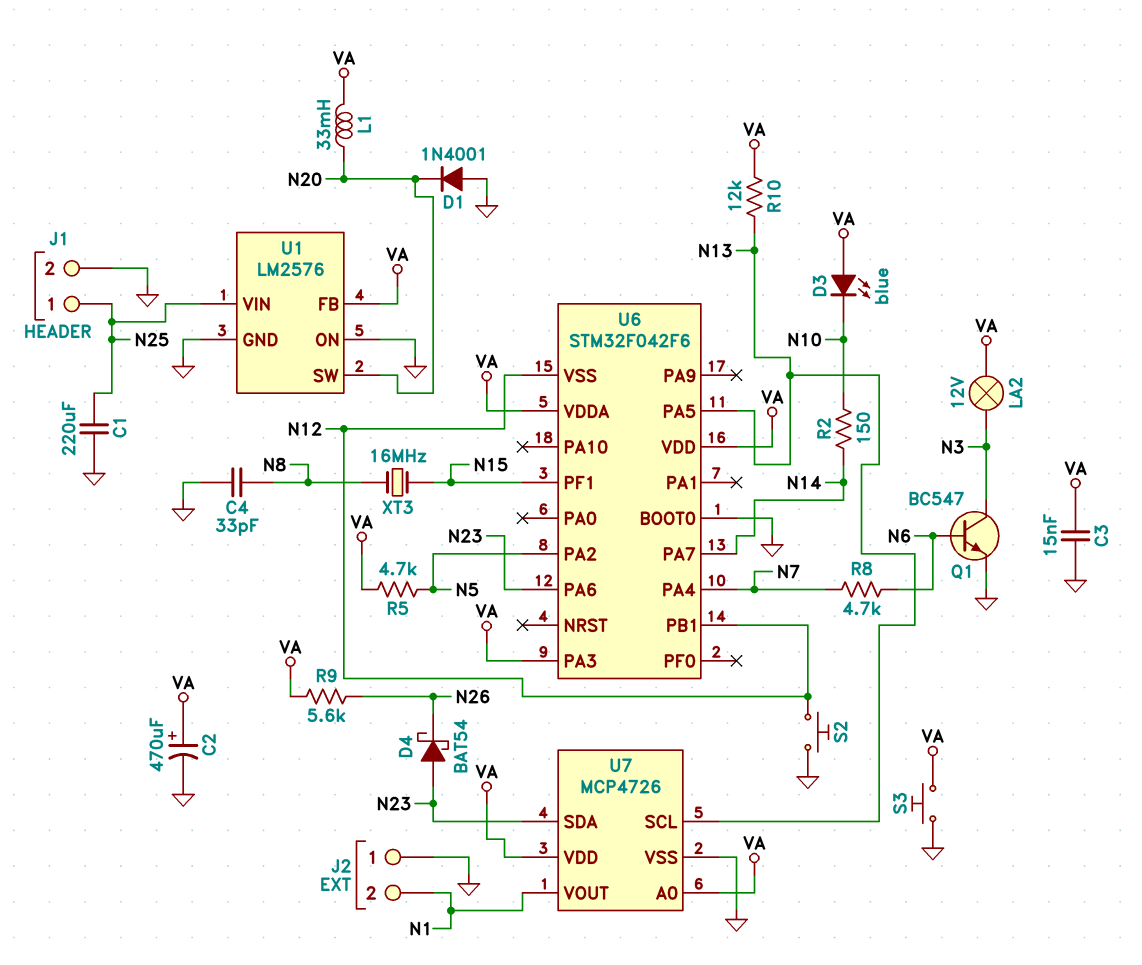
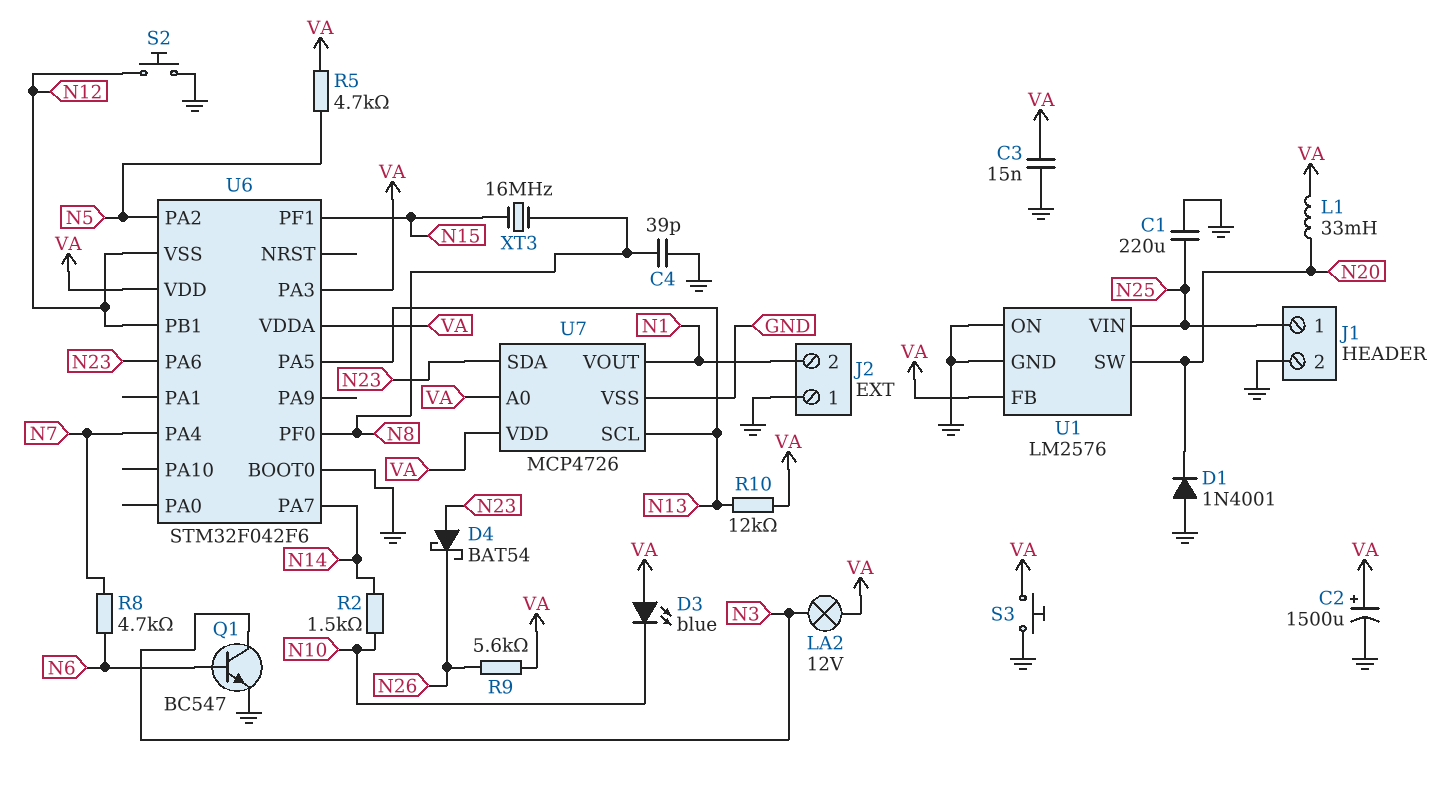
C2: 470uF (plus VA, minus GND) -> 1500uF (plus VA, minus GND)
C4: 33pF (GND, N8) -> 39pF (GND, N8)
R2: 150 (N10, N14) -> 1.5k (N10, N14)
U6 pin PF0: none -> N8

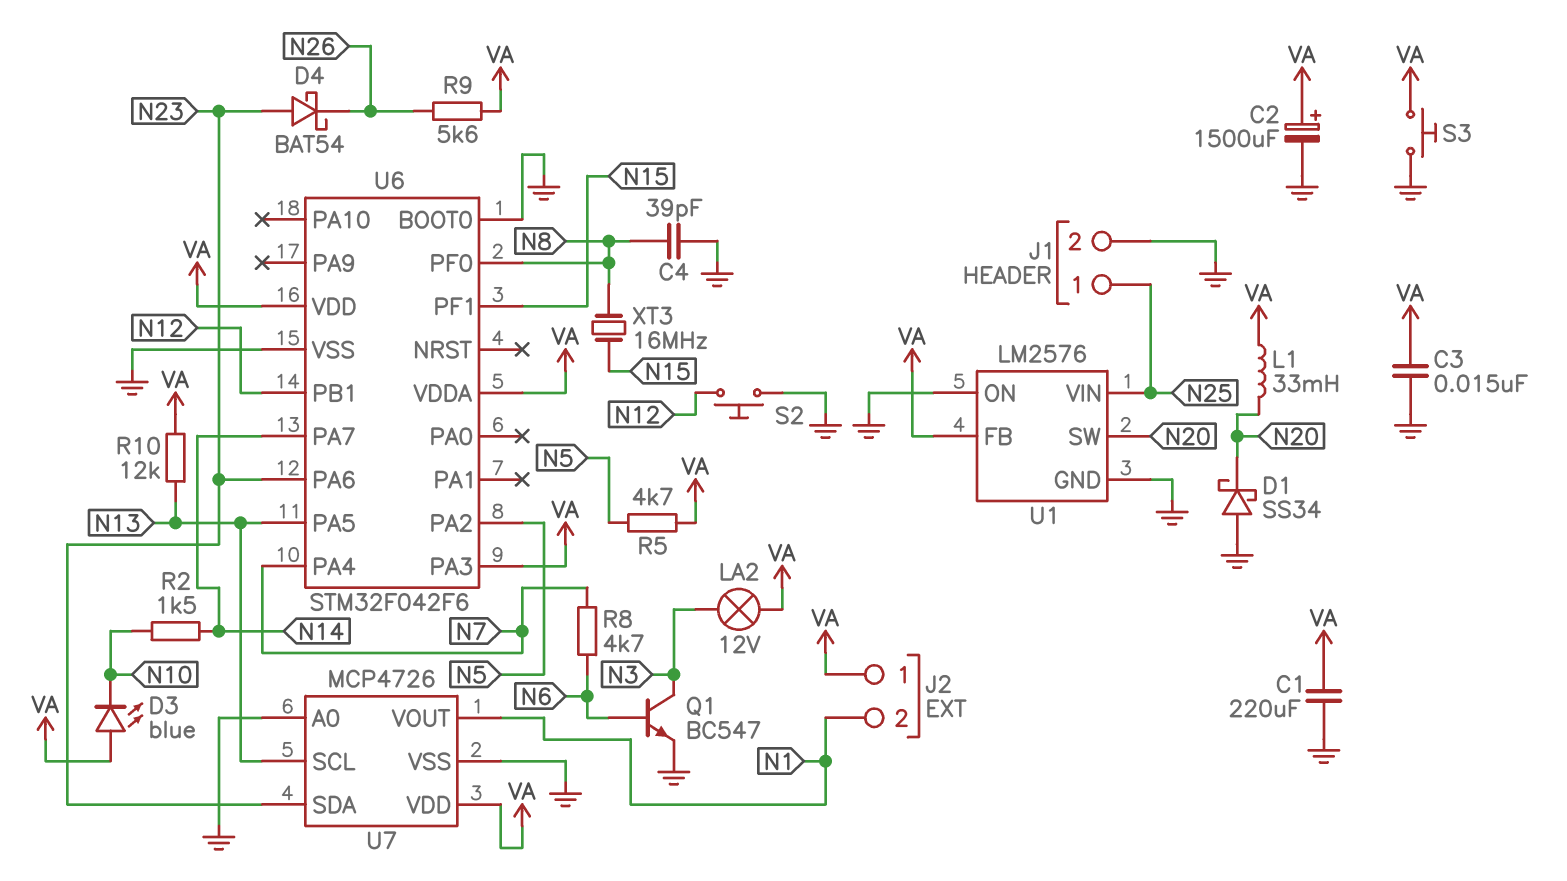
C1: 220uF (GND, N25) -> 220uF (GND, VA)
D1: diode 1N4001 (A GND, K N20) -> schottky SS34 (A GND, K N20)
J2 pin 1: GND -> VA
U6 pin VSS: N12 -> GND
U7 pin A0: VA -> GND

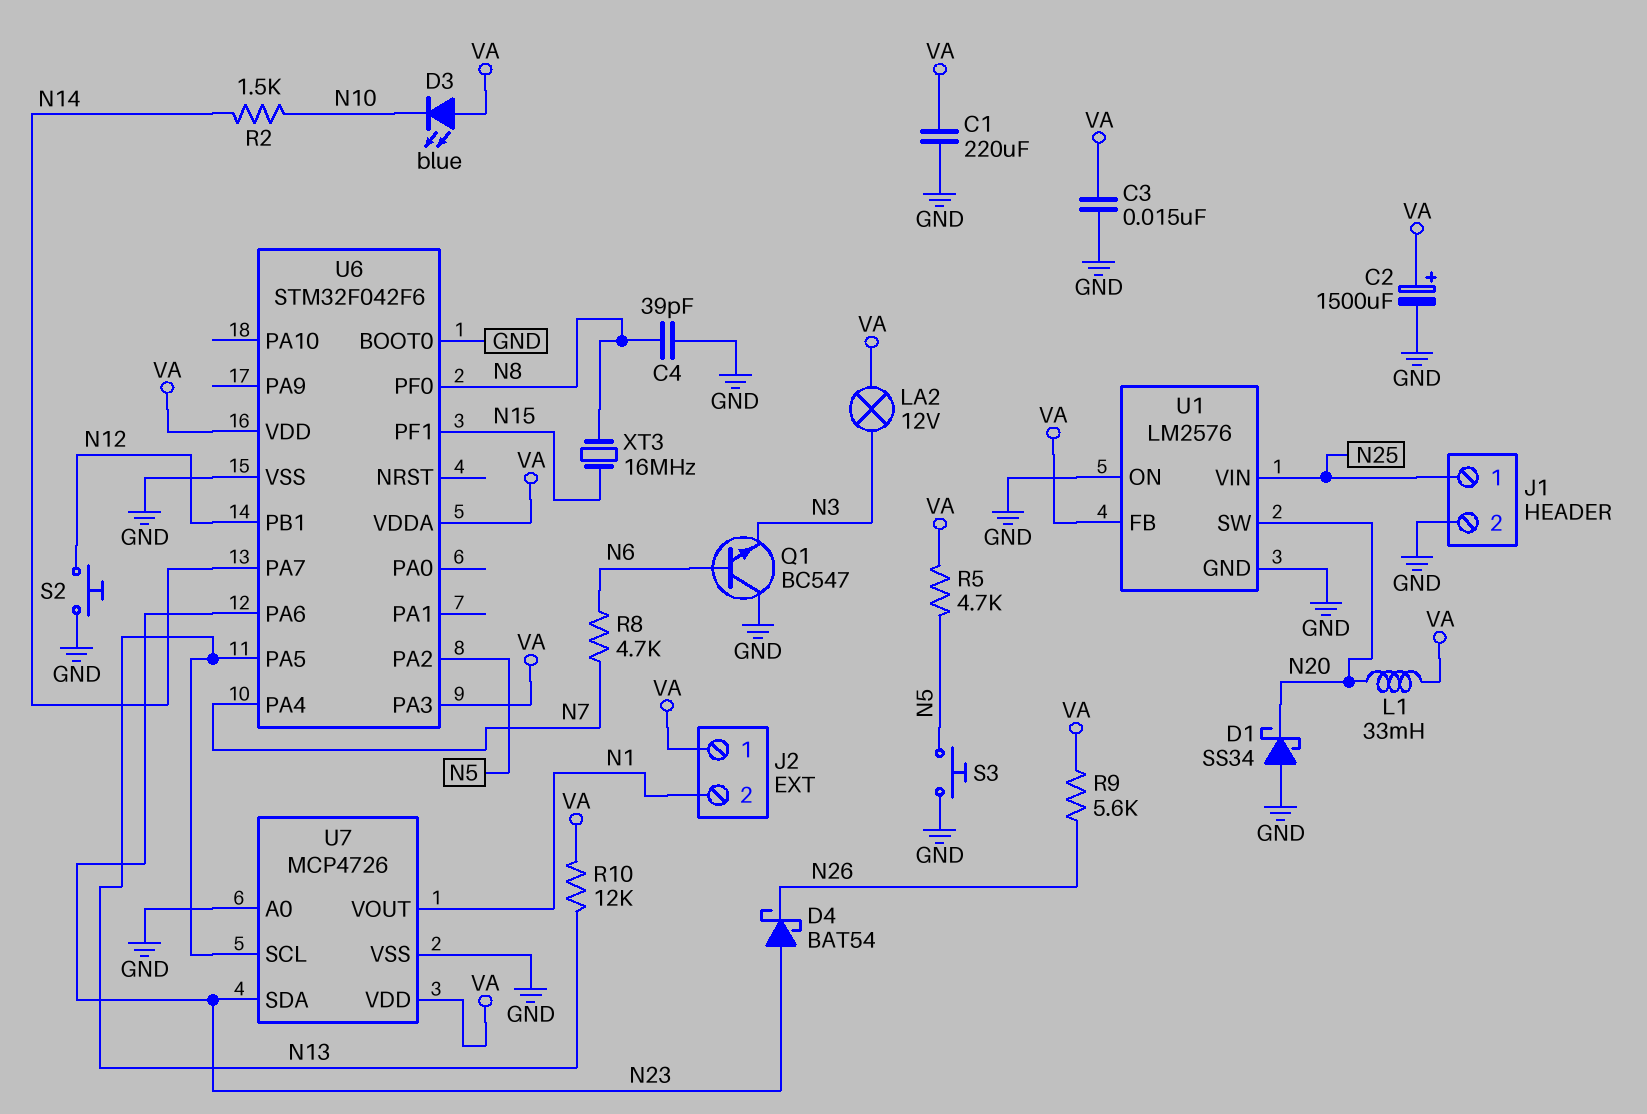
Q1: NPN BC547 (B N6, C N3, E GND) -> NPN BC547 (B N6, C GND, E N3)
S3: button (GND, VA) -> button (GND, N5)

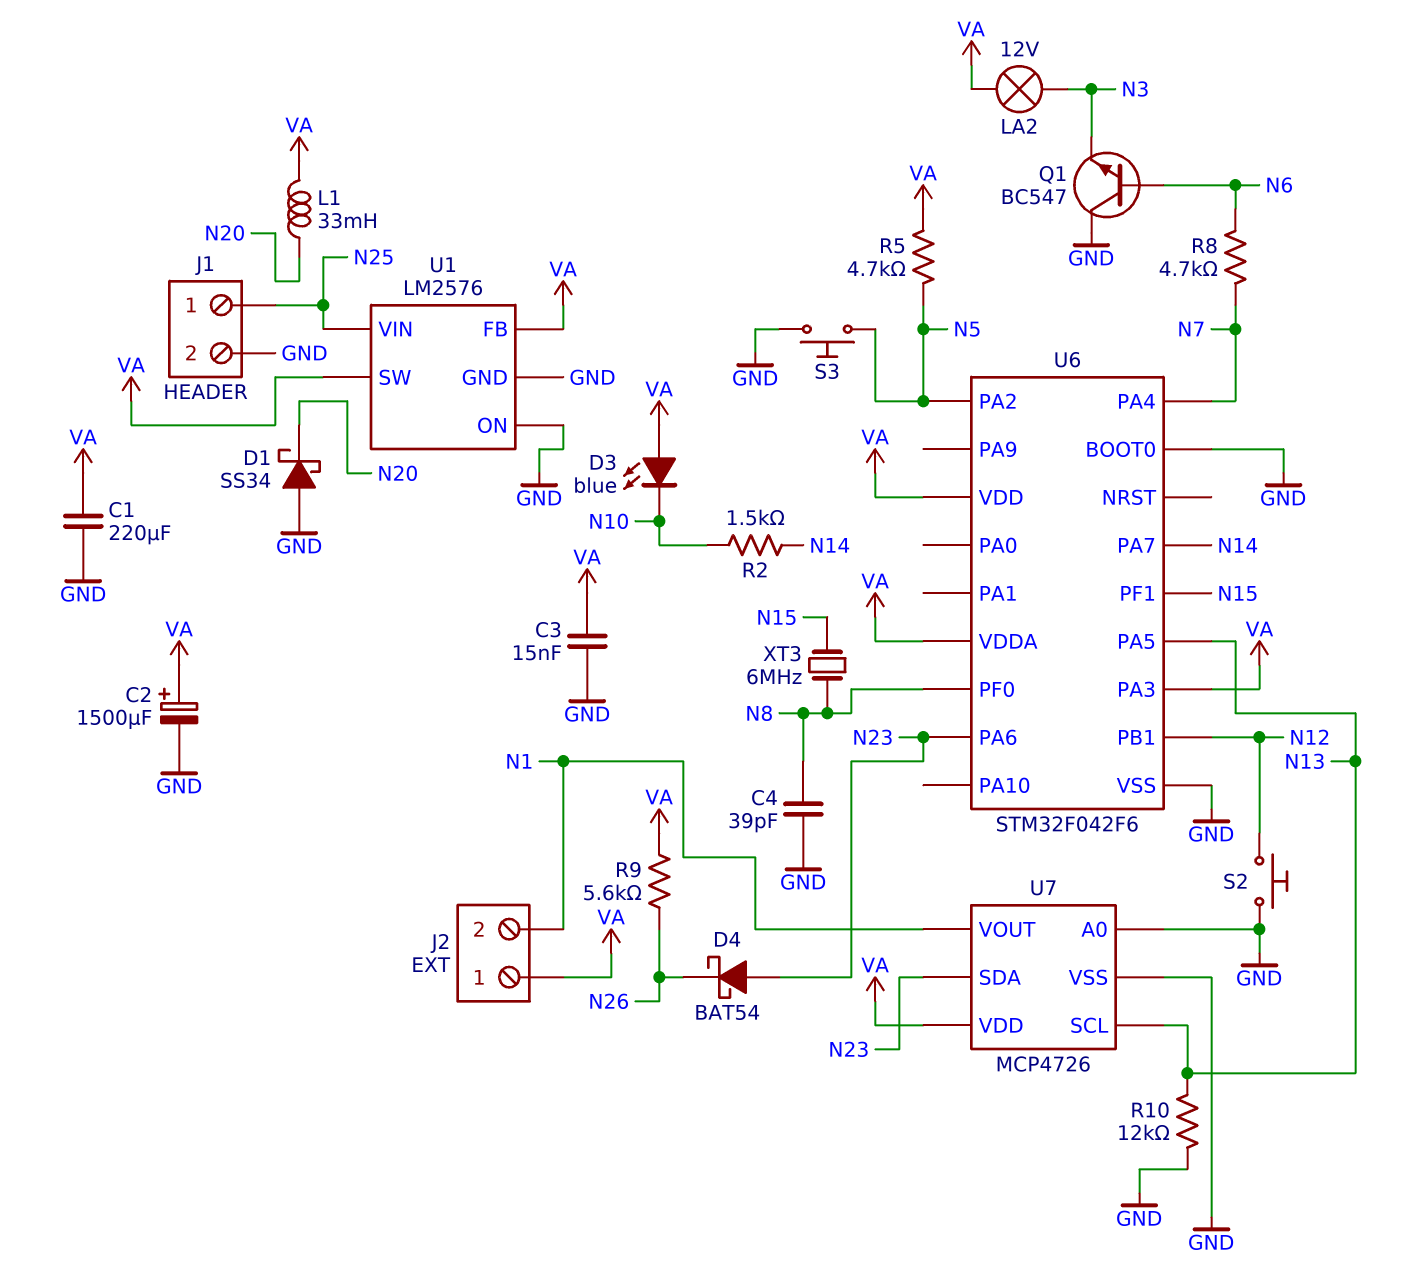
R10: 12k (N13, VA) -> 12k (GND, N13)
U1 pin SW: N20 -> VA
XT3: 16MHz (N8, N15) -> 6MHz (N8, N15)

